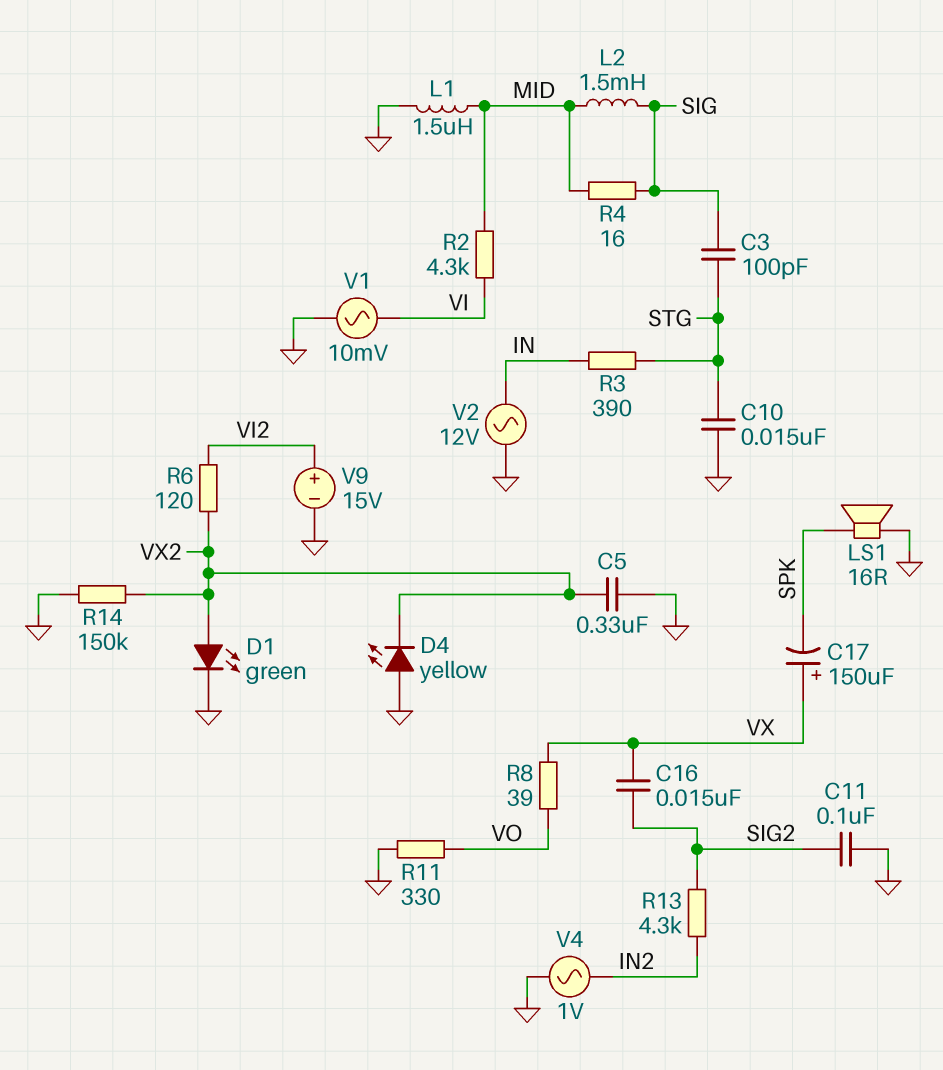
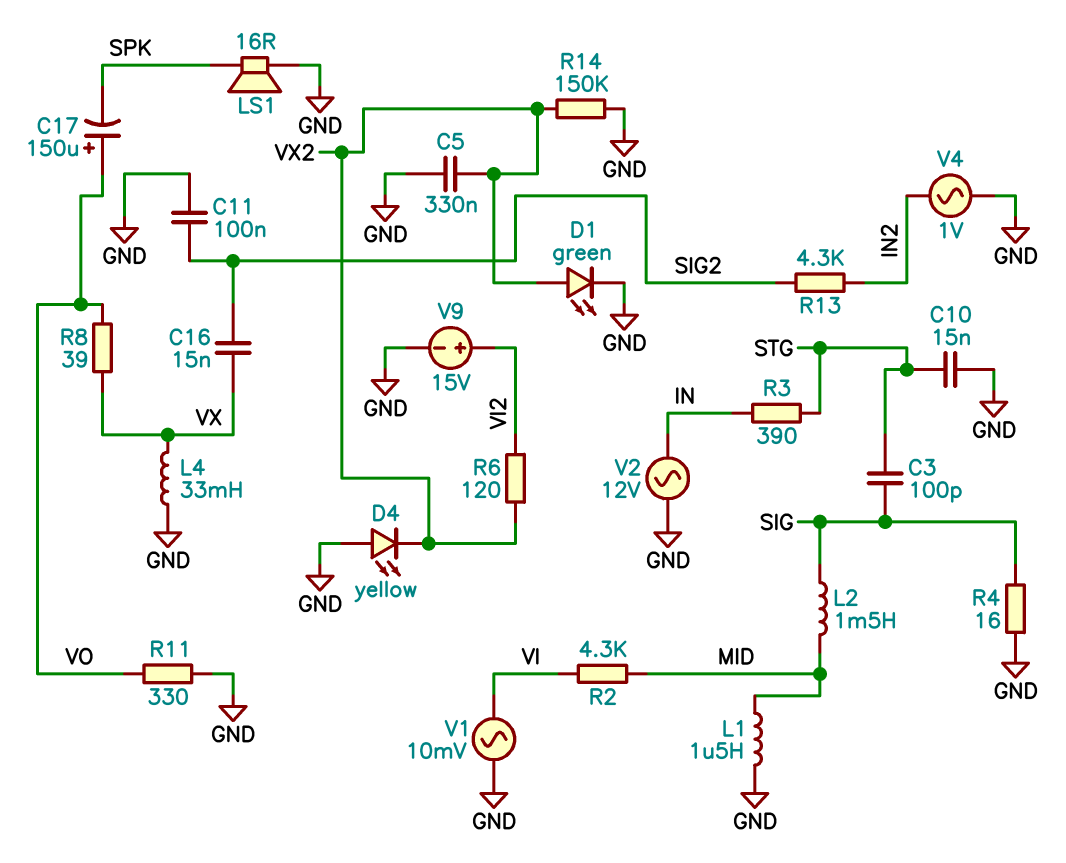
C17: 150uF (plus VX, minus SPK) -> 150uF (plus VO, minus SPK)
L4: none -> 33mH (GND, VX)
R4: 16 (MID, SIG) -> 16 (GND, SIG)

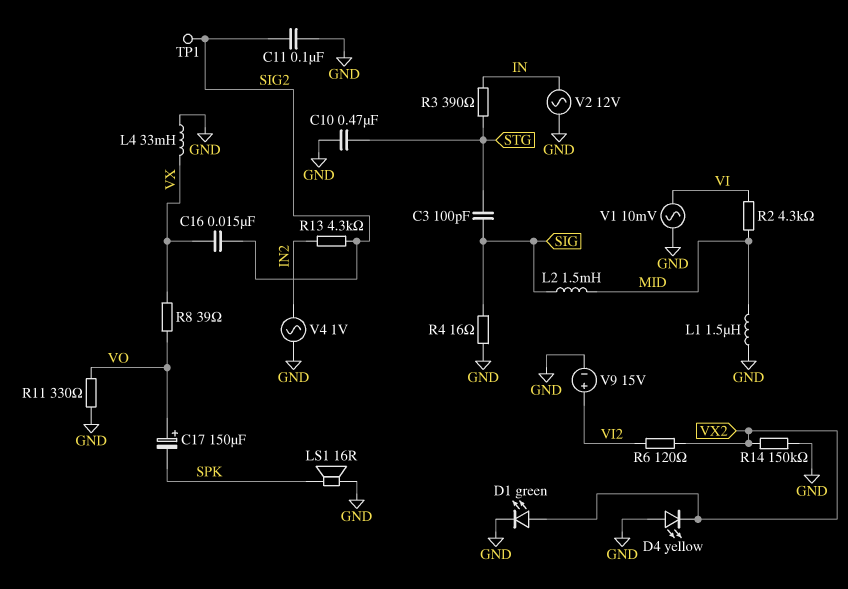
C5: 330nF (GND, VX2) -> none
C10: 15nF (GND, STG) -> 470nF (GND, STG)
TP1: none -> test point (SIG2)

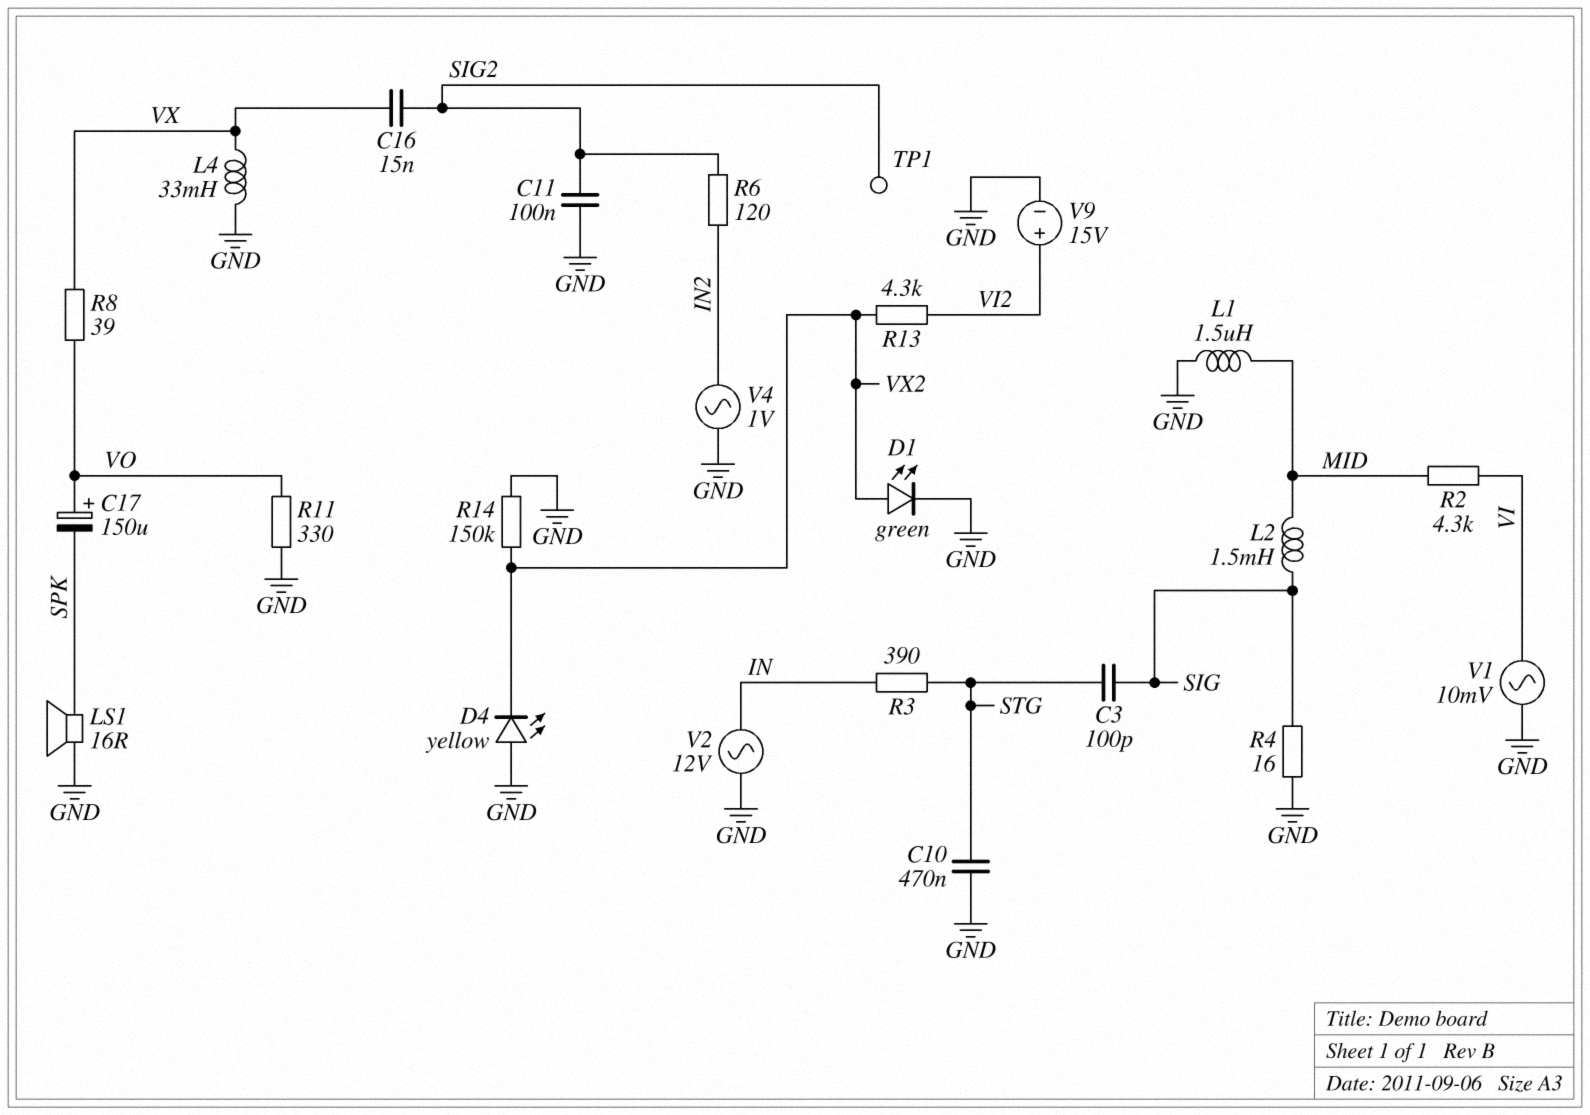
R6: 120 (VI2, VX2) -> 120 (IN2, SIG2)
R13: 4.3k (IN2, SIG2) -> 4.3k (VI2, VX2)

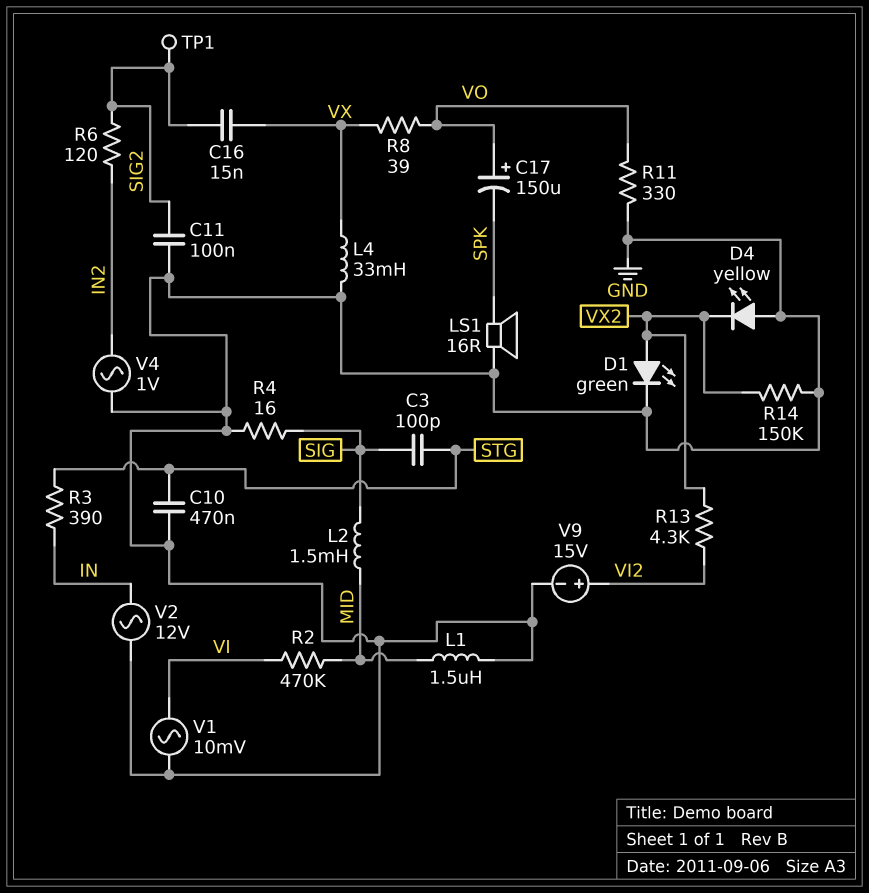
R2: 4.3k (MID, VI) -> 470k (MID, VI)

